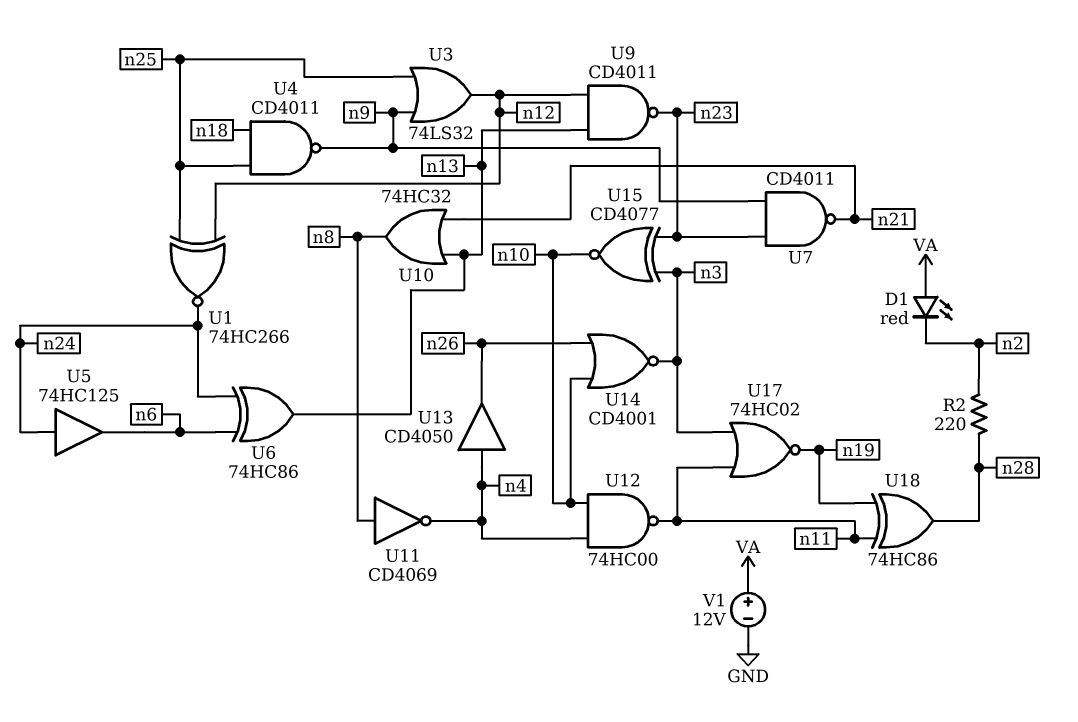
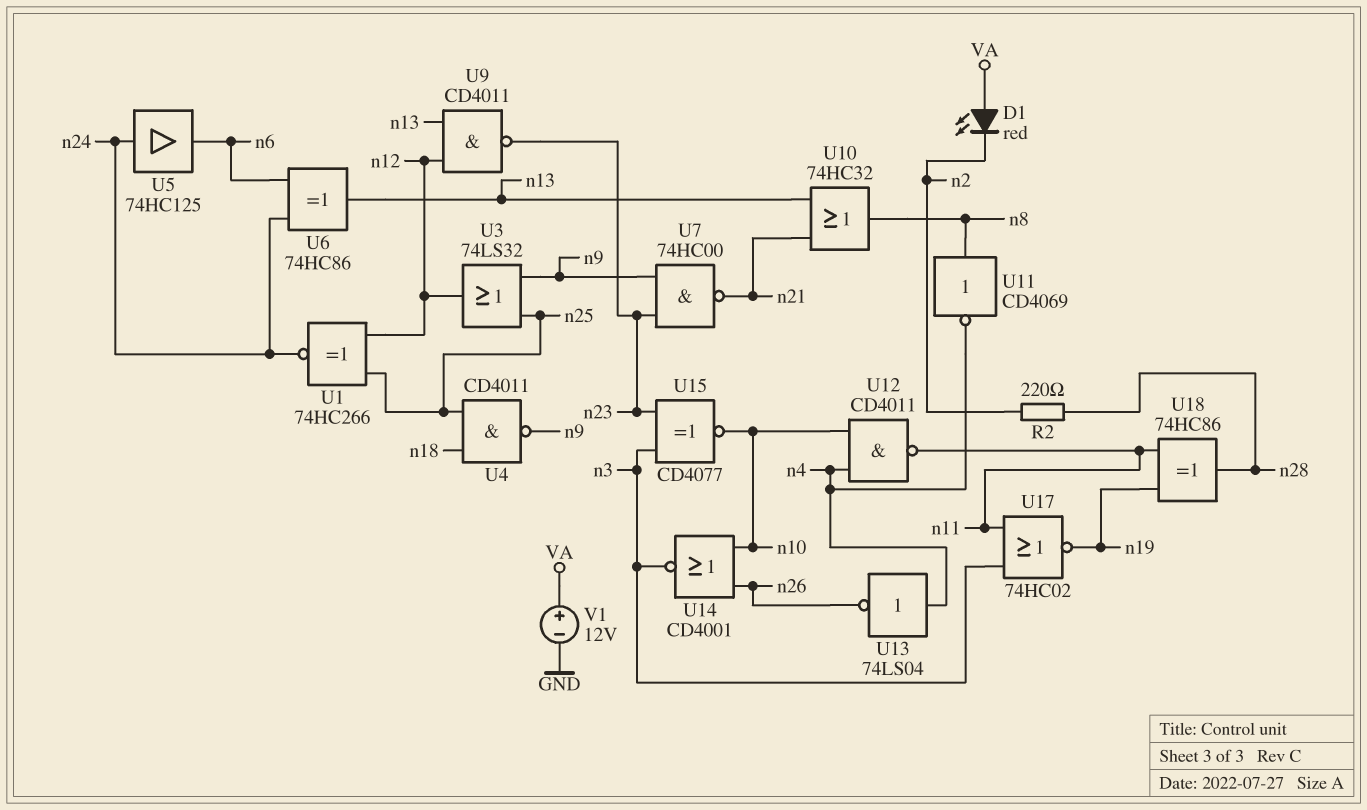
U7: NAND CD4011 (in n9, in n23, out n21) -> NAND 74HC00 (in n9, in n23, out n21)
U12: NAND 74HC00 (in n4, in n10, out n11) -> NAND CD4011 (in n4, in n10, out n11)
U13: buffer CD4050 (in n4, out n26) -> NOT 74LS04 (in n4, out n26)

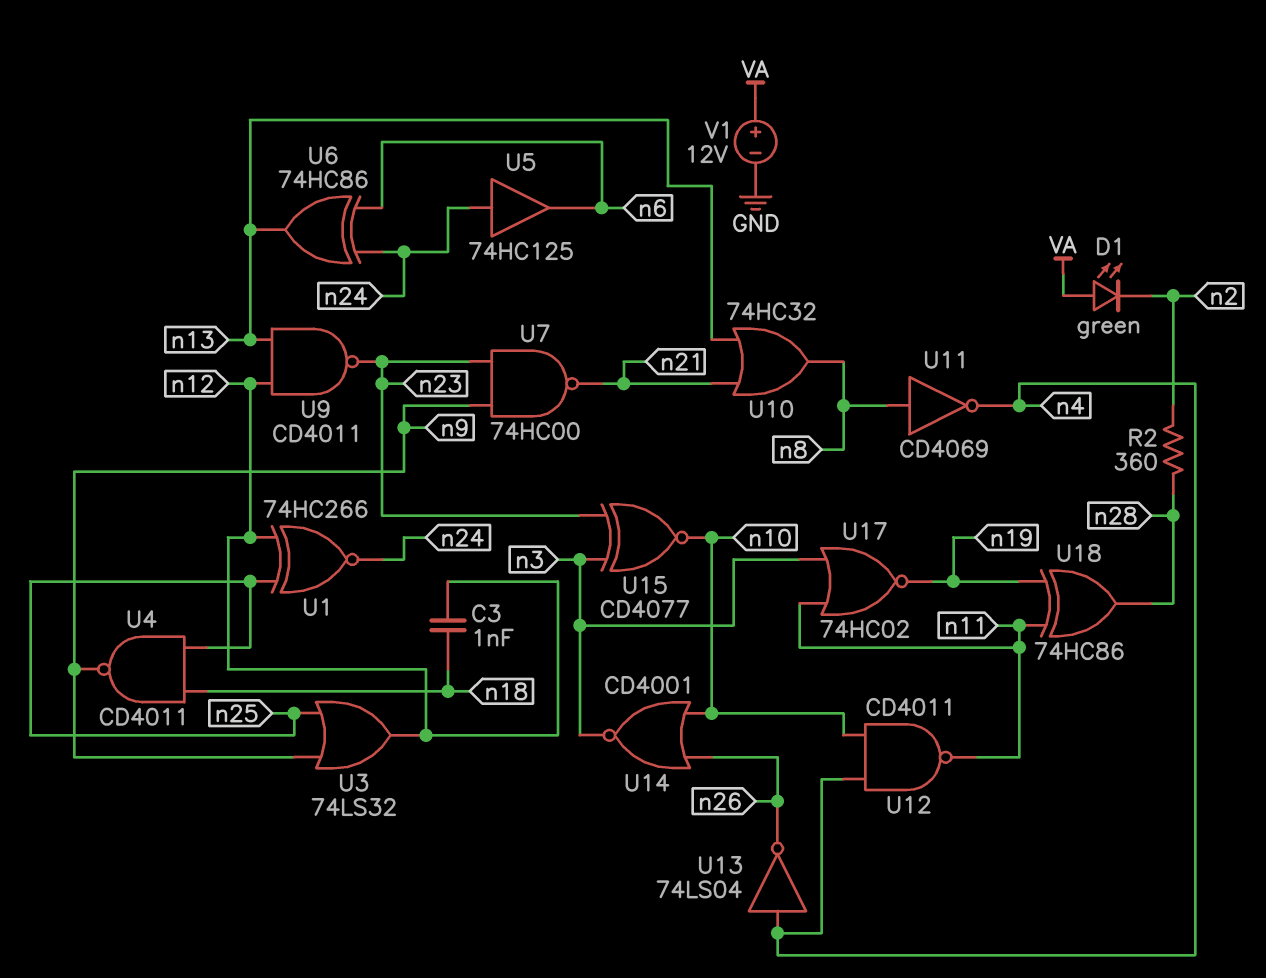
C3: none -> 1nF (n12, n18)
D1: LED red (A VA, K n2) -> LED green (A VA, K n2)
R2: 220 (n2, n28) -> 360 (n2, n28)

